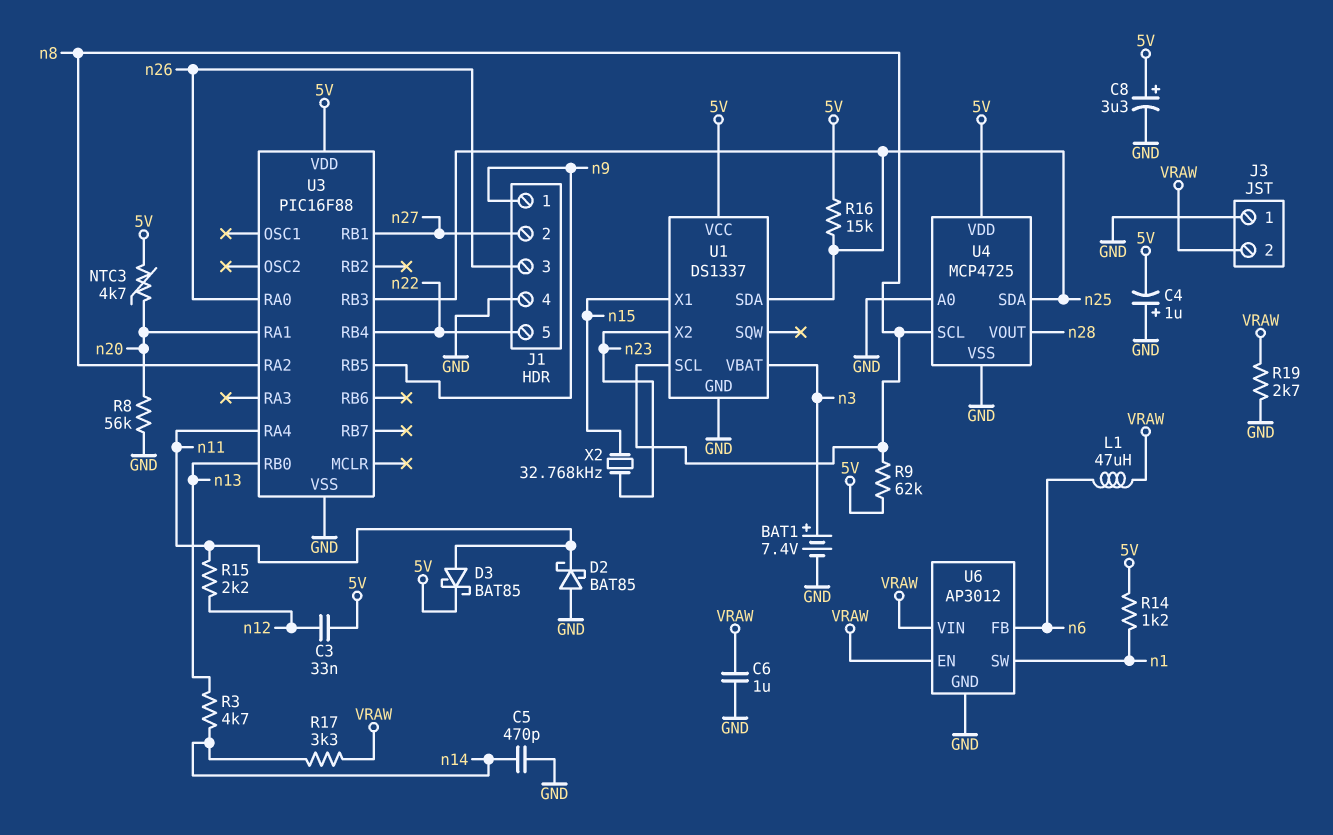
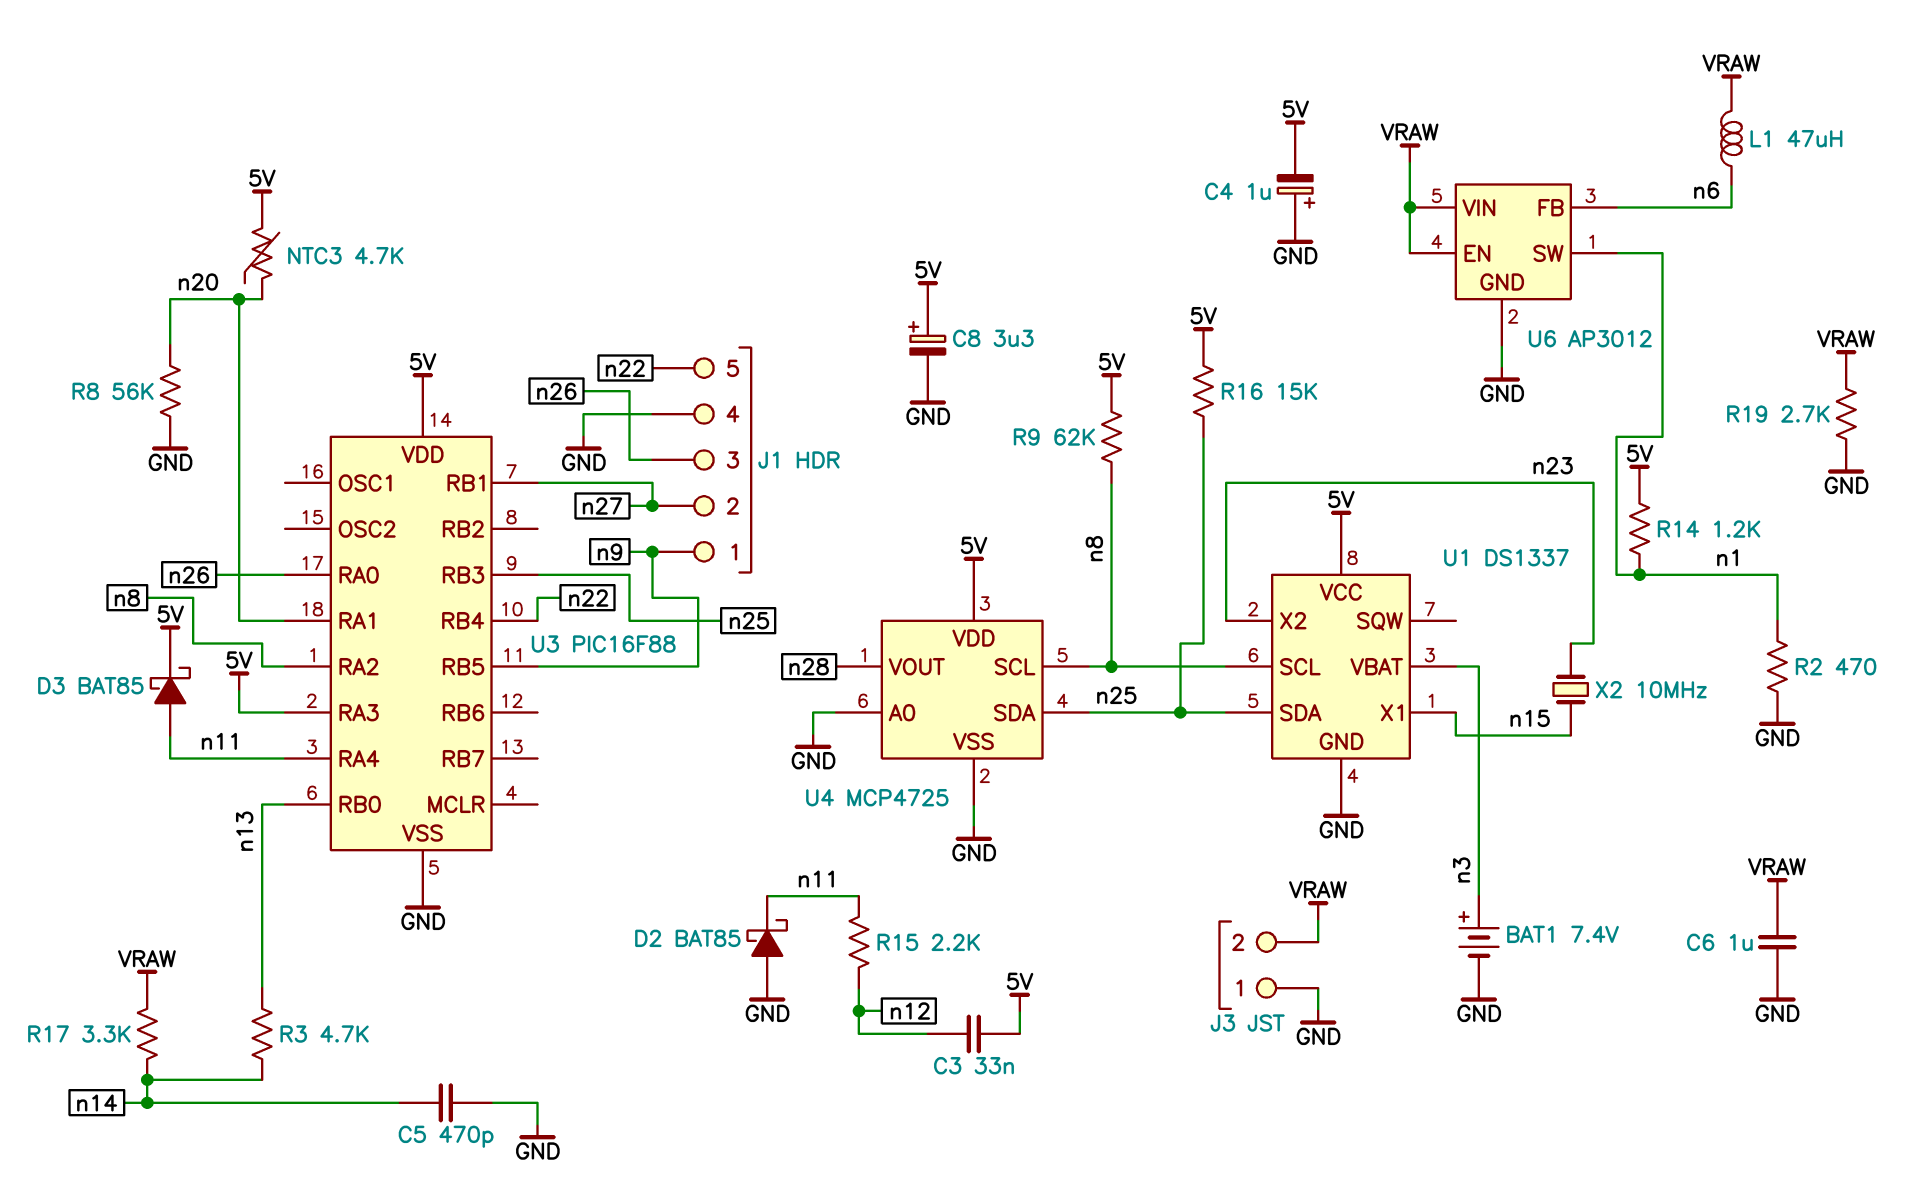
R2: none -> 470 (GND, n1)
U3 pin RA3: none -> 5V
X2: 32.768kHz (n15, n23) -> 10MHz (n15, n23)

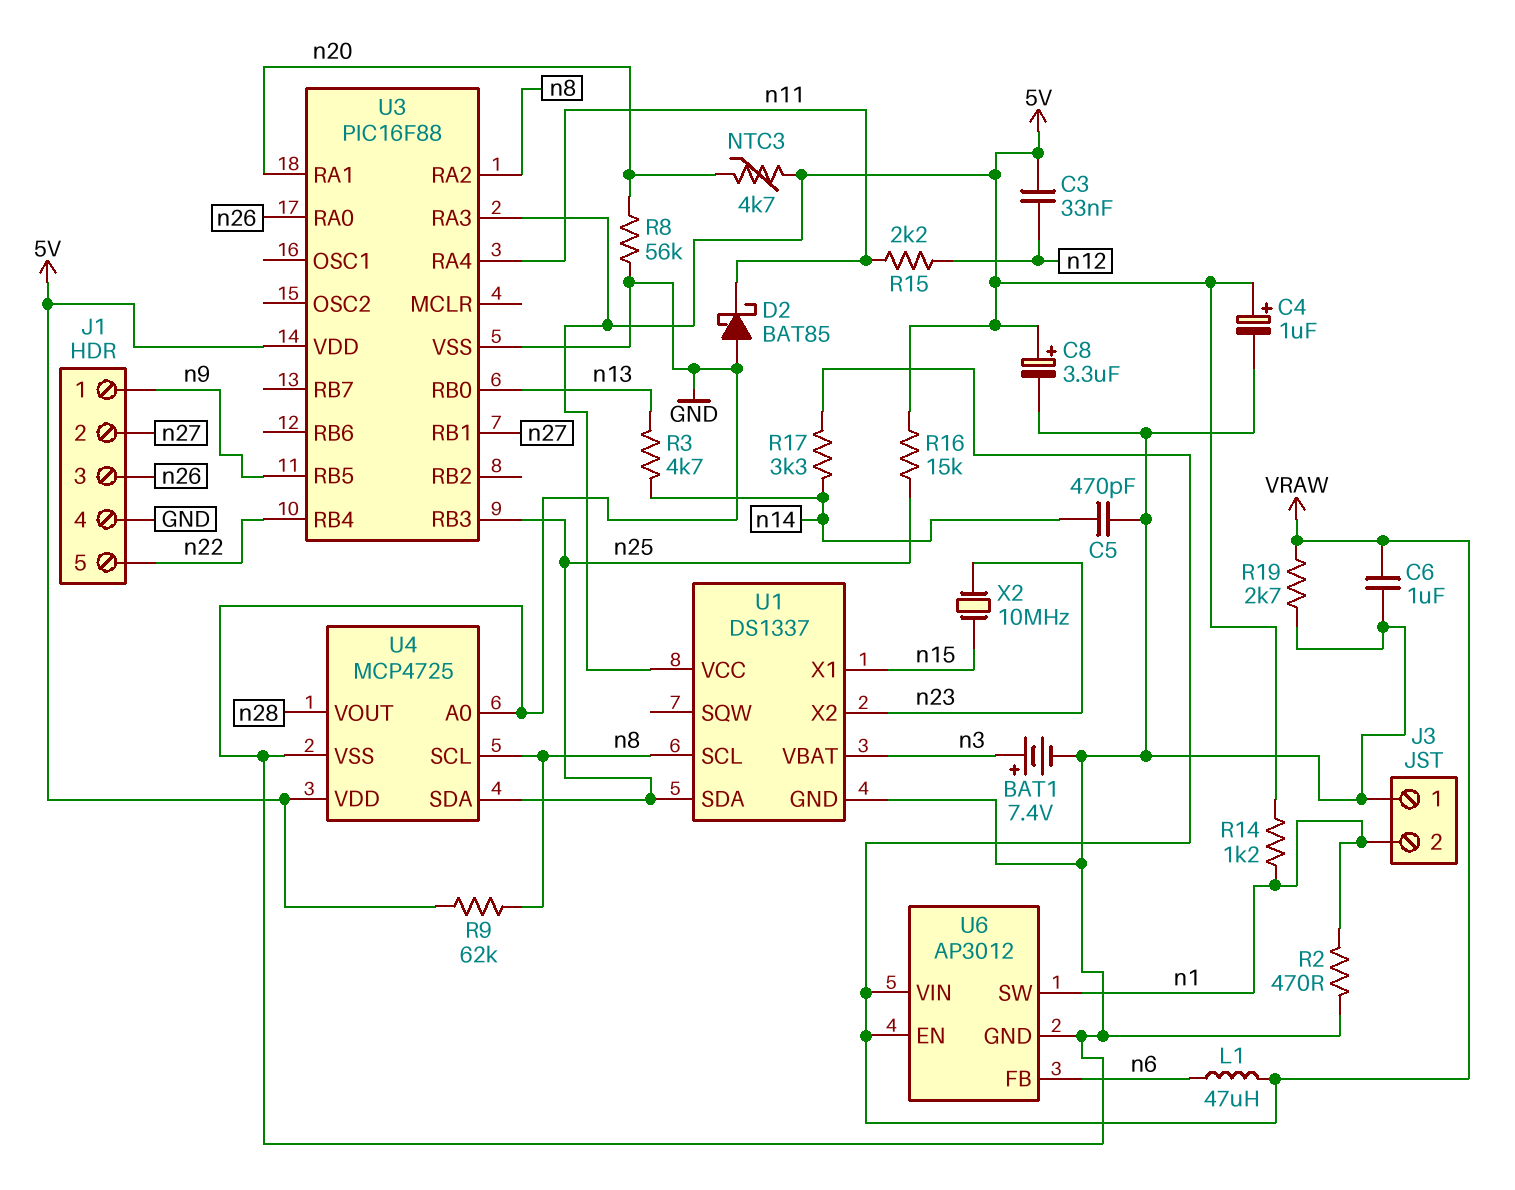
C4: 1uF (plus GND, minus 5V) -> 1uF (plus 5V, minus GND)
D3: schottky BAT85 (A n11, K 5V) -> none
J3 pin 2: VRAW -> n1

